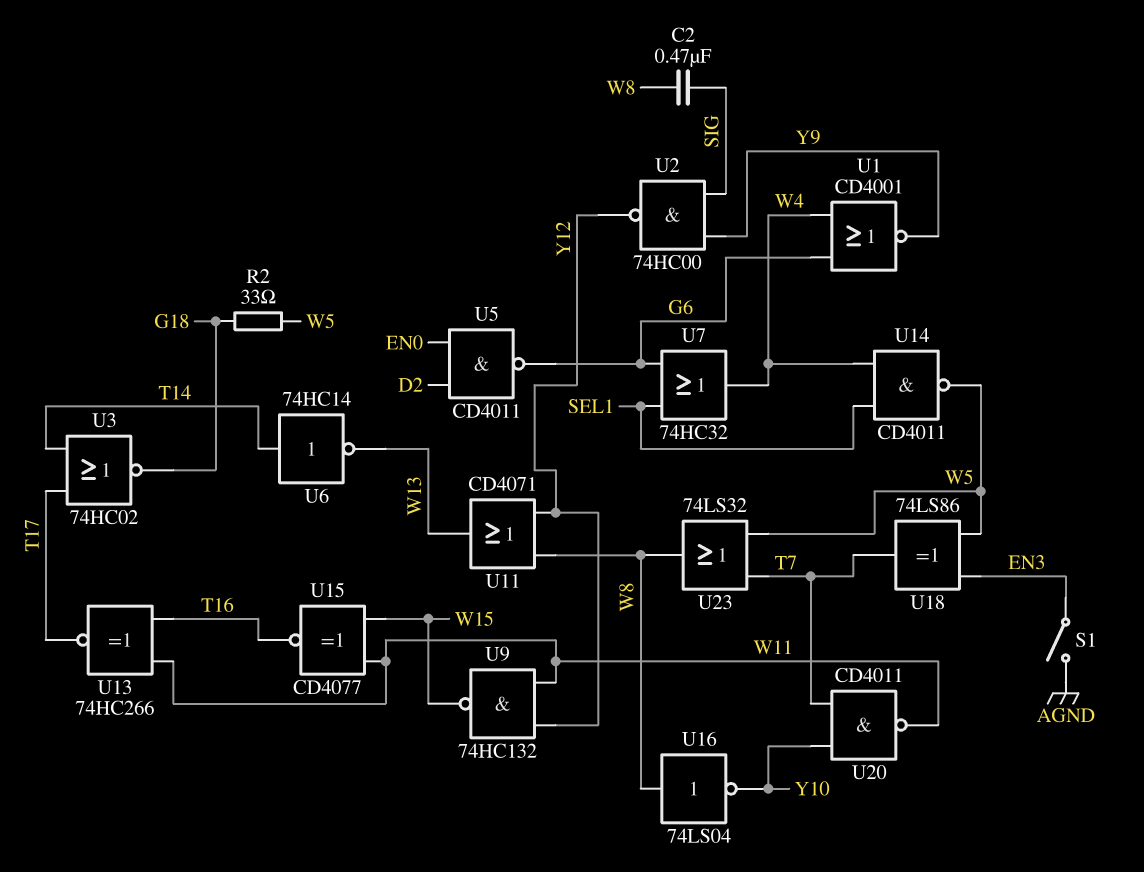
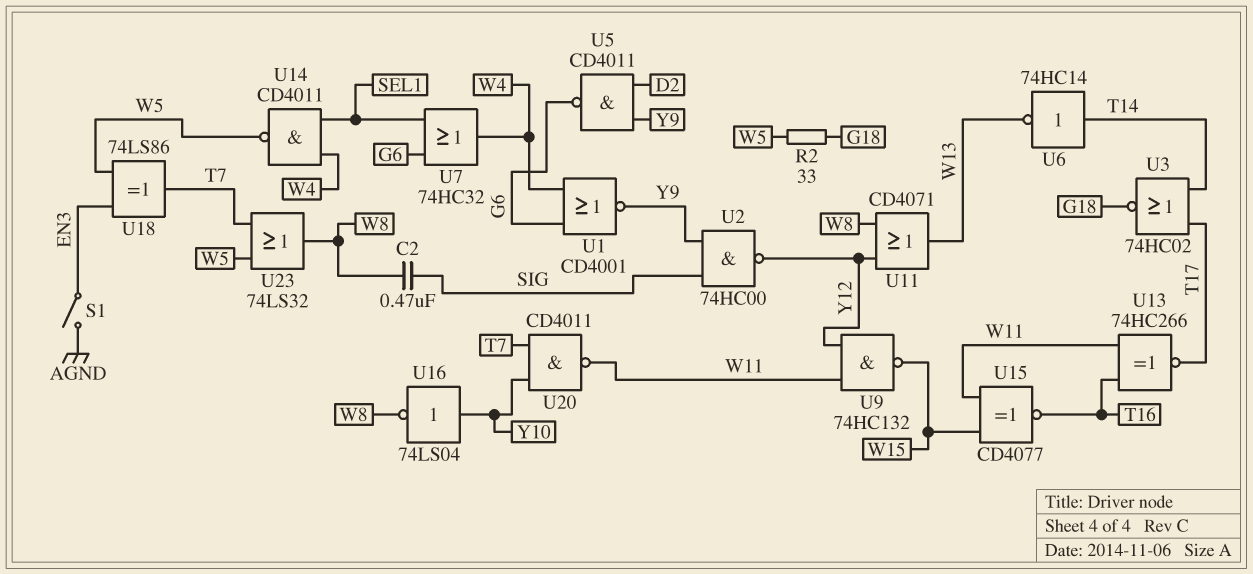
U5: NAND CD4011 (in D2, in EN0, out G6) -> NAND CD4011 (in D2, in Y9, out G6)
U16: NOT 74LS04 (in W8, out Y10) -> NOT 74LS04 (in Y10, out W8)

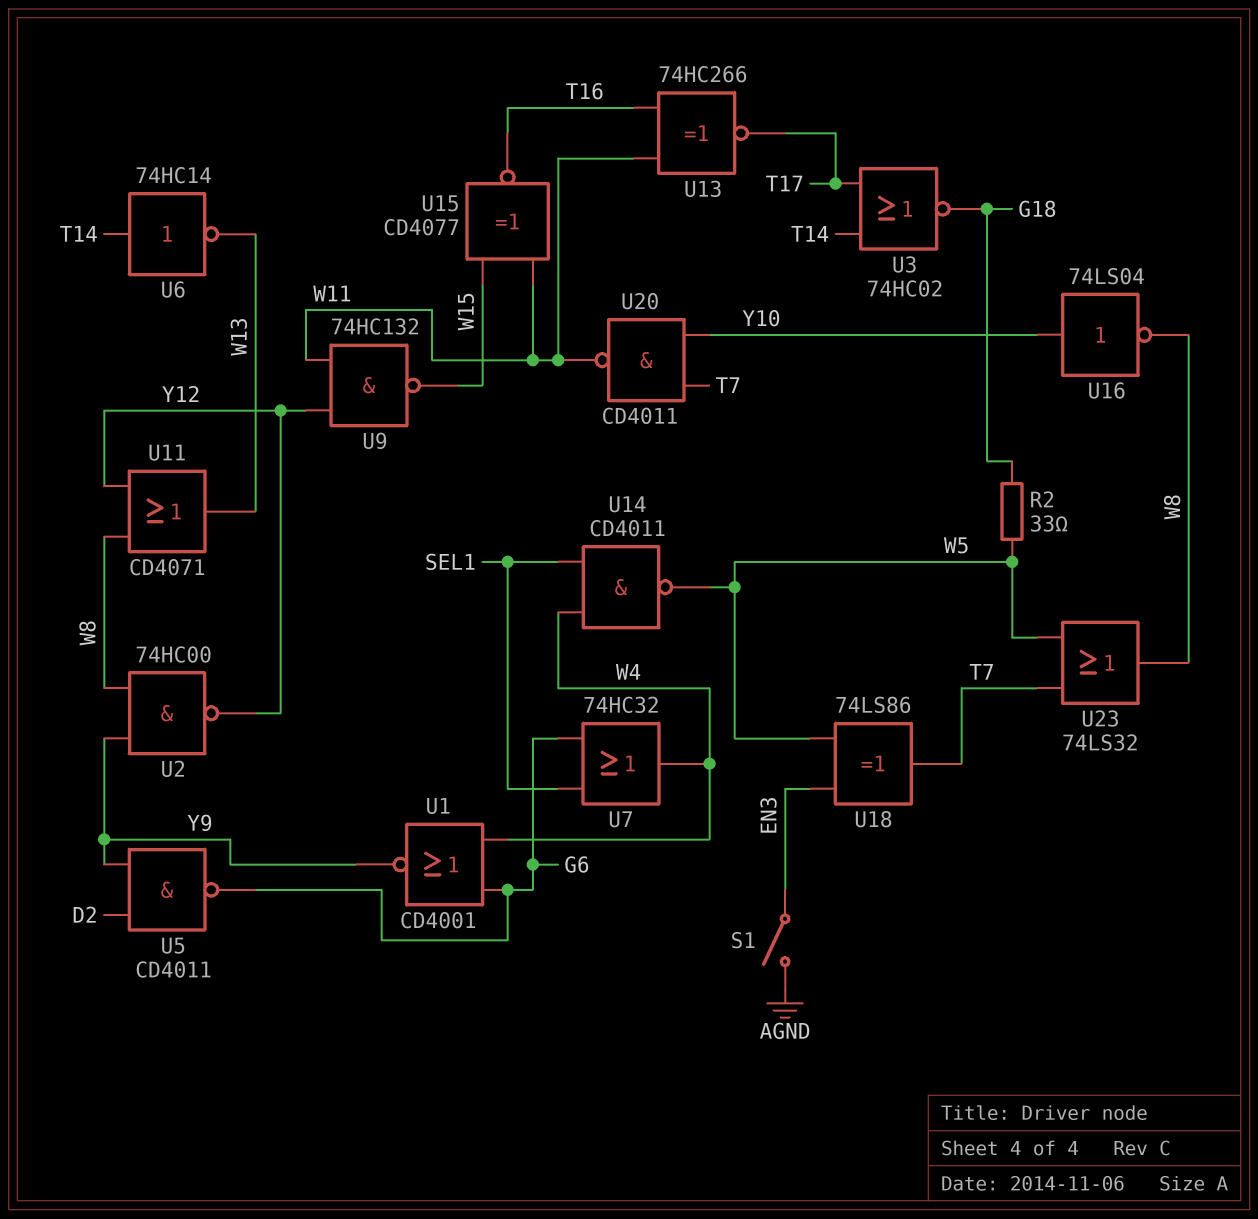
C2: 470nF (SIG, W8) -> none
U2: NAND 74HC00 (in SIG, in Y9, out Y12) -> NAND 74HC00 (in W8, in Y9, out Y12)

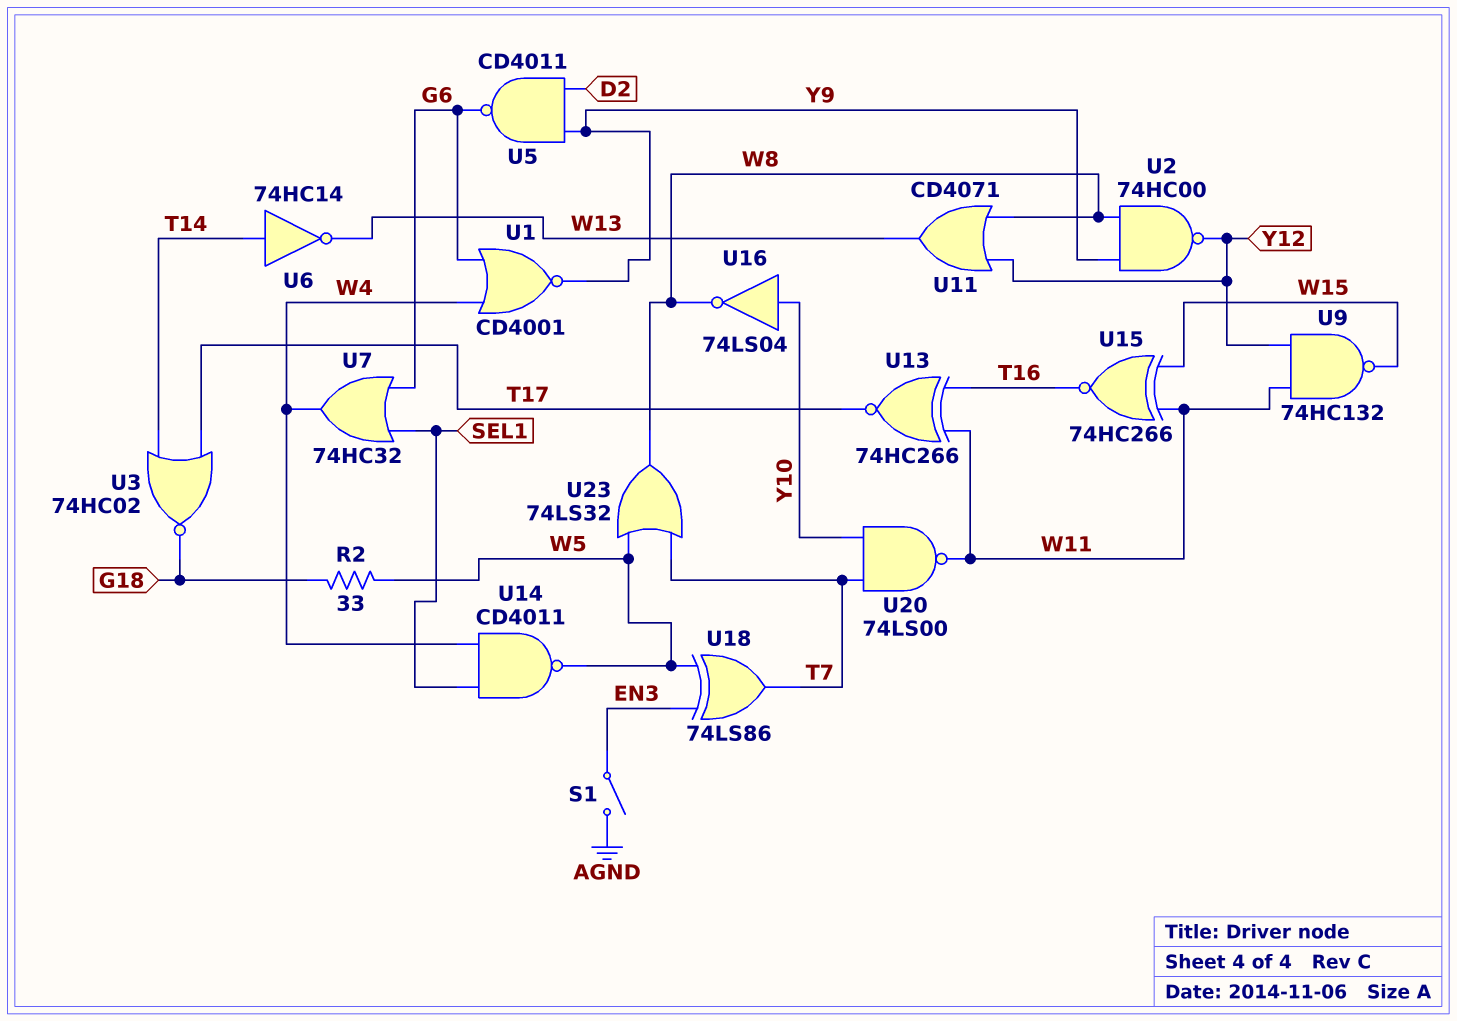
U15: XNOR CD4077 (in W11, in W15, out T16) -> XNOR 74HC266 (in W11, in W15, out T16)
U20: NAND CD4011 (in T7, in Y10, out W11) -> NAND 74LS00 (in T7, in Y10, out W11)

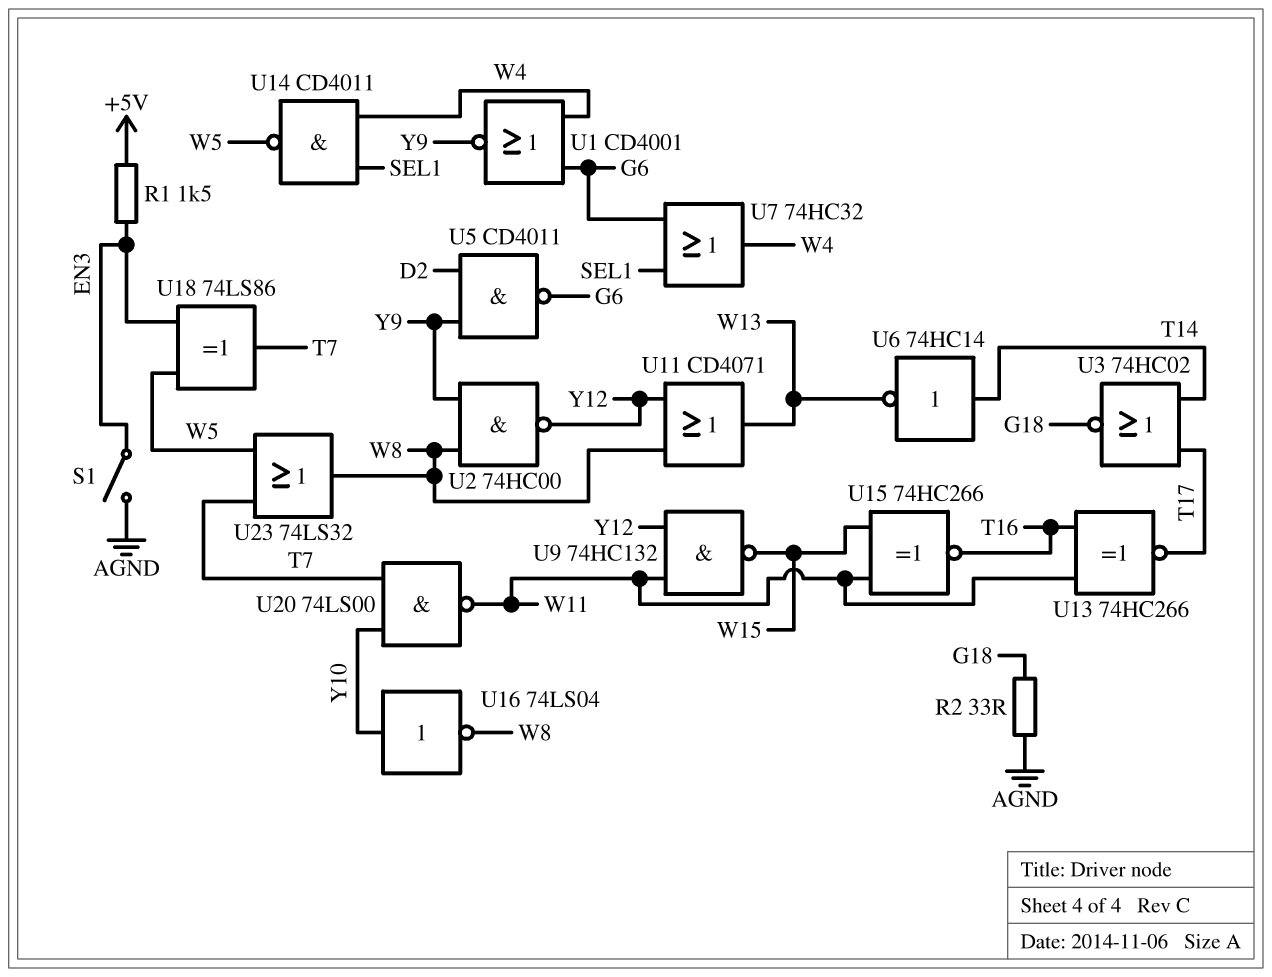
R1: none -> 1.5k (+5V, EN3)
R2: 33 (G18, W5) -> 33 (AGND, G18)

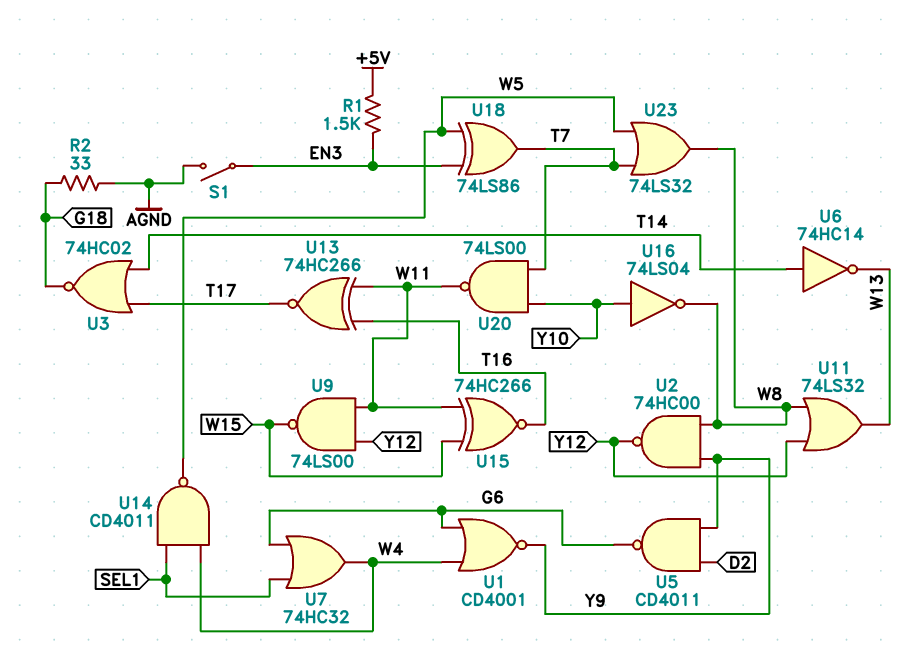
U9: NAND 74HC132 (in W11, in Y12, out W15) -> NAND 74LS00 (in W11, in Y12, out W15)
U11: OR CD4071 (in W8, in Y12, out W13) -> OR 74LS32 (in W8, in Y12, out W13)

